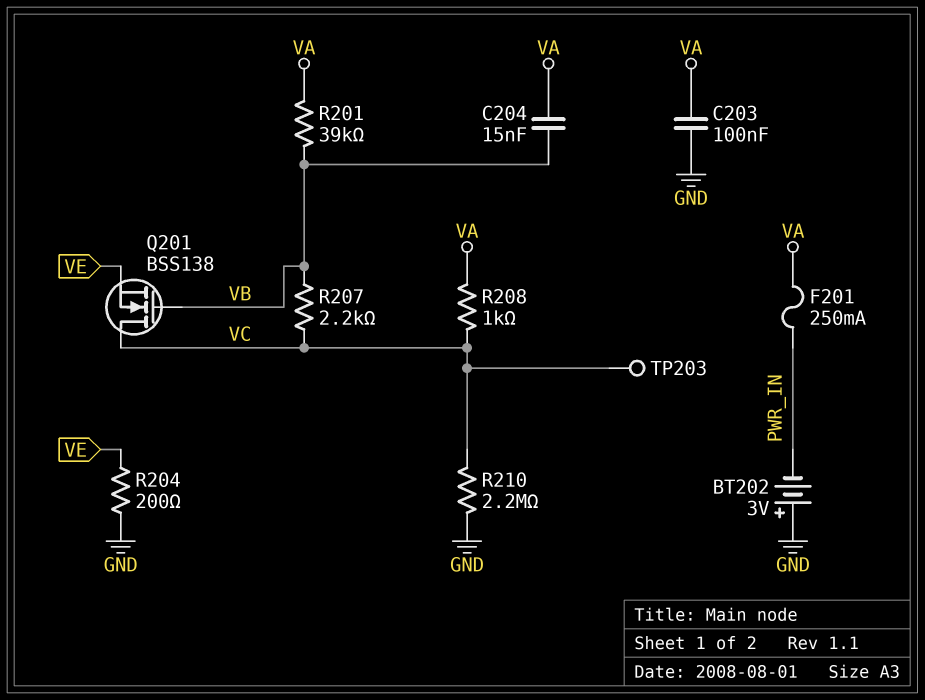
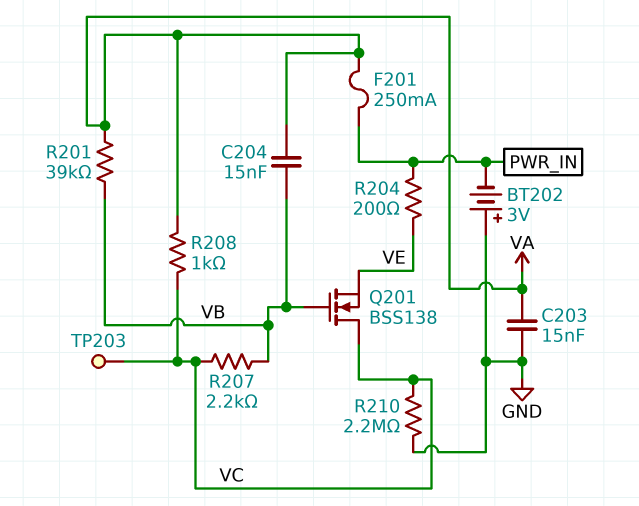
C203: 100nF (GND, VA) -> 15nF (GND, VA)
R204: 200 (GND, VE) -> 200 (PWR_IN, VE)

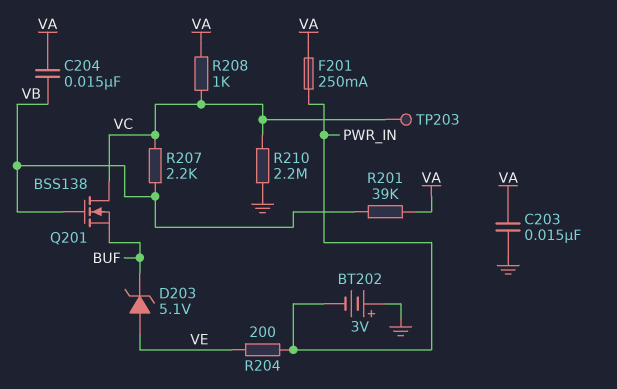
D203: none -> zener 5.1V (A VE, K BUF)
Q201: NMOS BSS138 (G VB, D VC, S VE) -> NMOS BSS138 (G VB, D VC, S BUF)

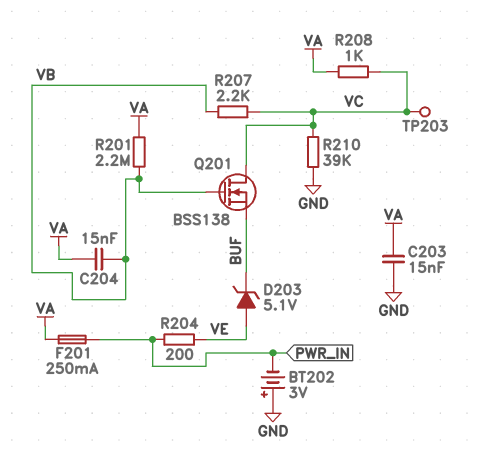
R201: 39k (VA, VB) -> 2.2M (VA, VB)
R210: 2.2M (GND, VC) -> 39k (GND, VC)

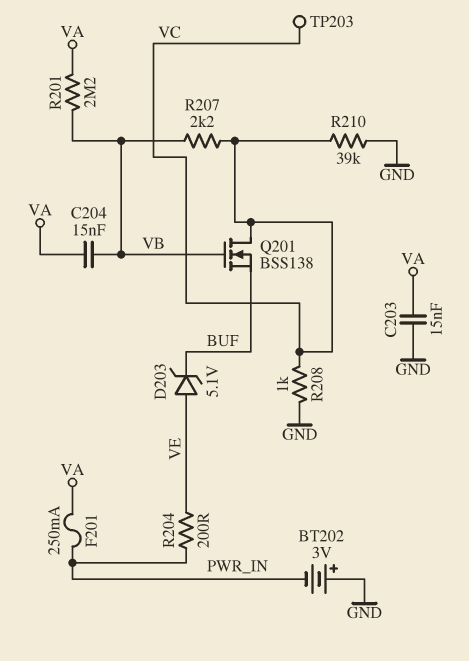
R208: 1k (VA, VC) -> 1k (GND, VC)

